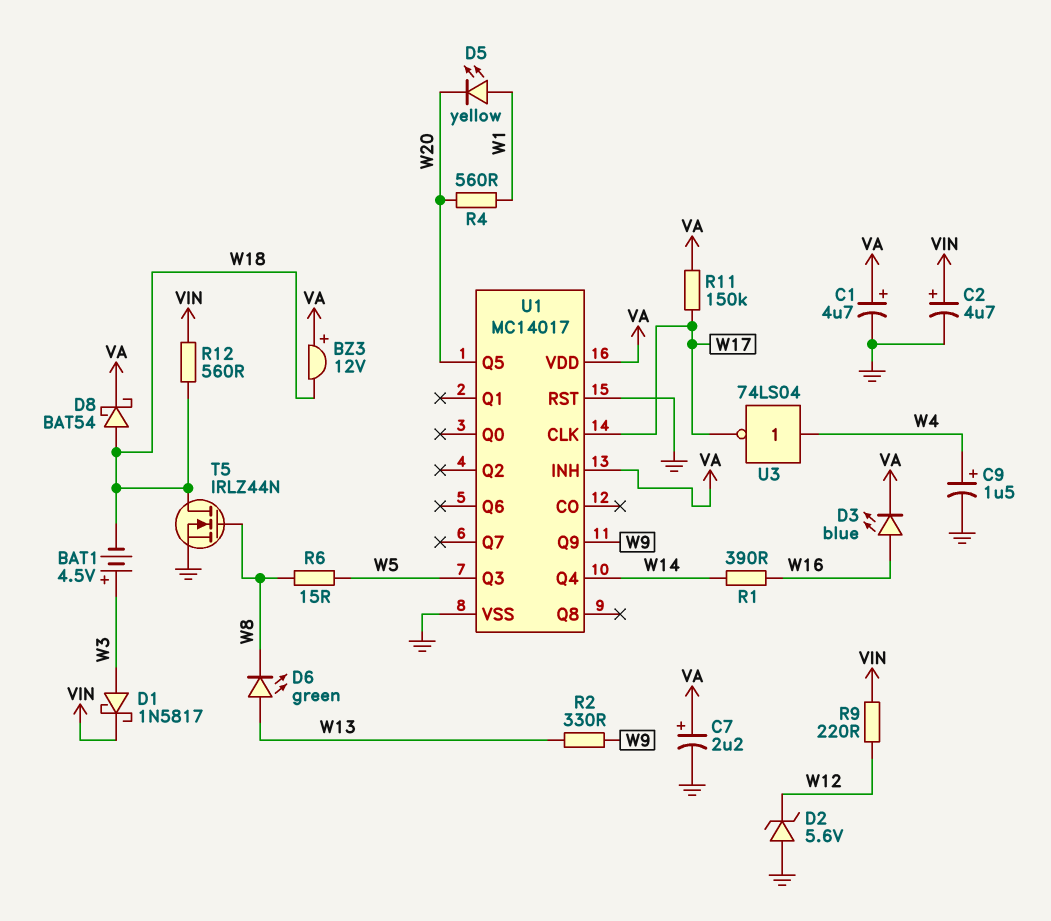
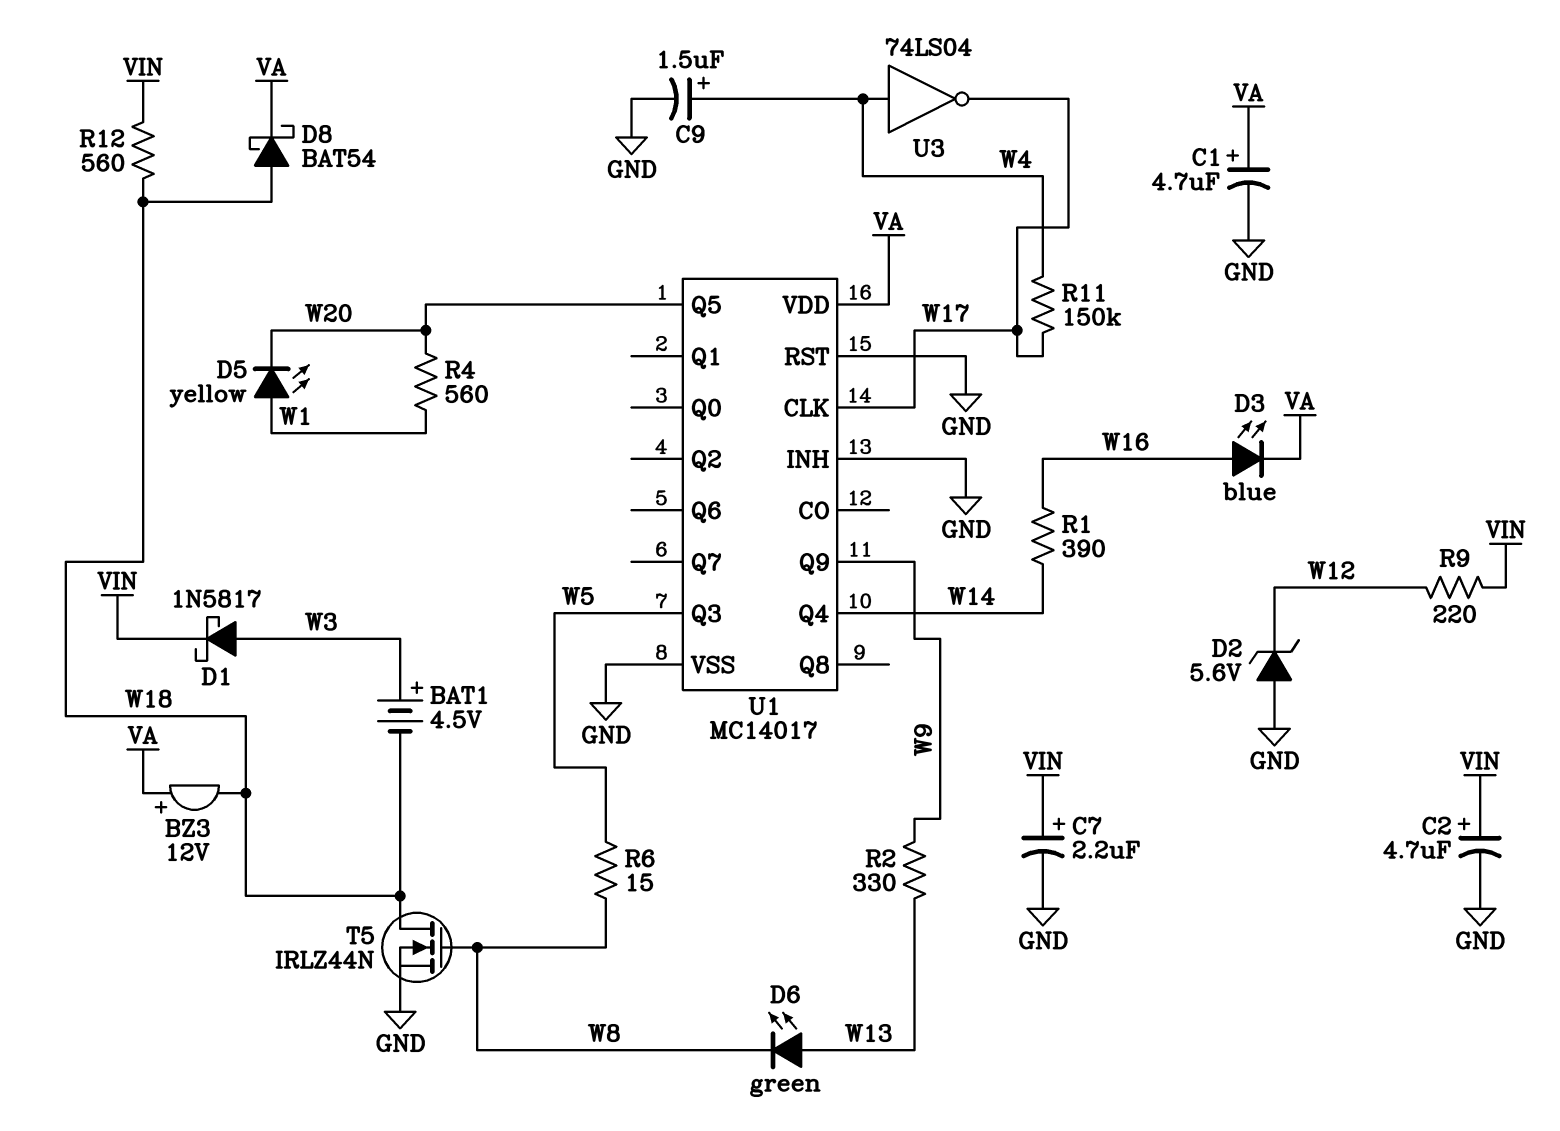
C7: 2.2uF (plus VA, minus GND) -> 2.2uF (plus VIN, minus GND)
R11: 150k (VA, W17) -> 150k (W4, W17)
U1 pin INH: VA -> GND

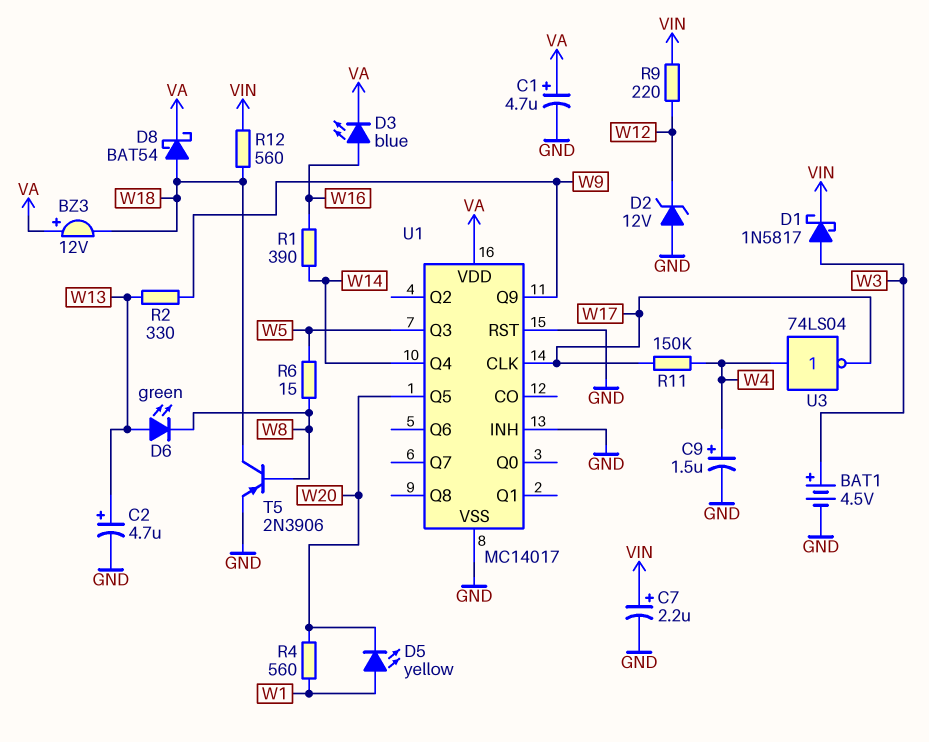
BAT1: 4.5V (plus W3, minus W18) -> 4.5V (plus W3, minus GND)
C2: 4.7uF (plus VIN, minus GND) -> 4.7uF (plus W13, minus GND)
D2: zener 5.6V (A GND, K W12) -> zener 12V (A GND, K W12)
T5: NMOS IRLZ44N (G W8, D W18, S GND) -> PNP 2N3906 (B W8, C W18, E GND)

